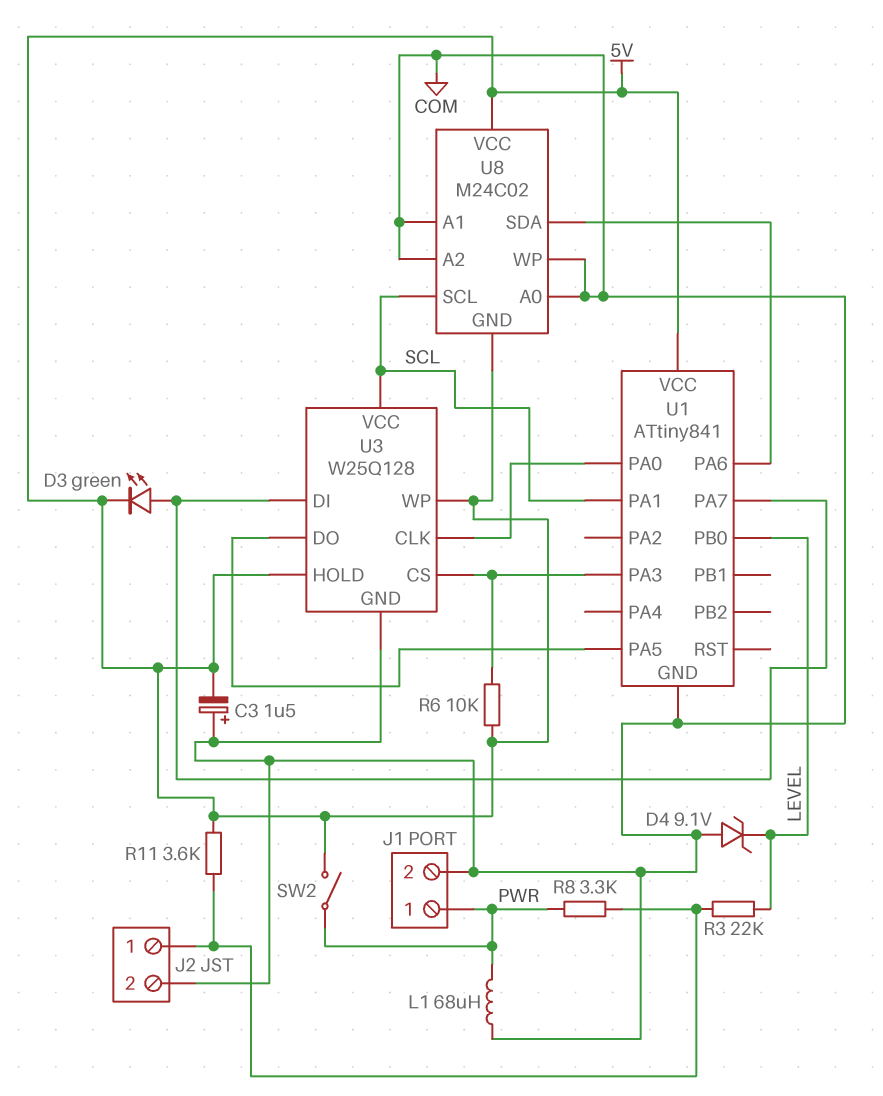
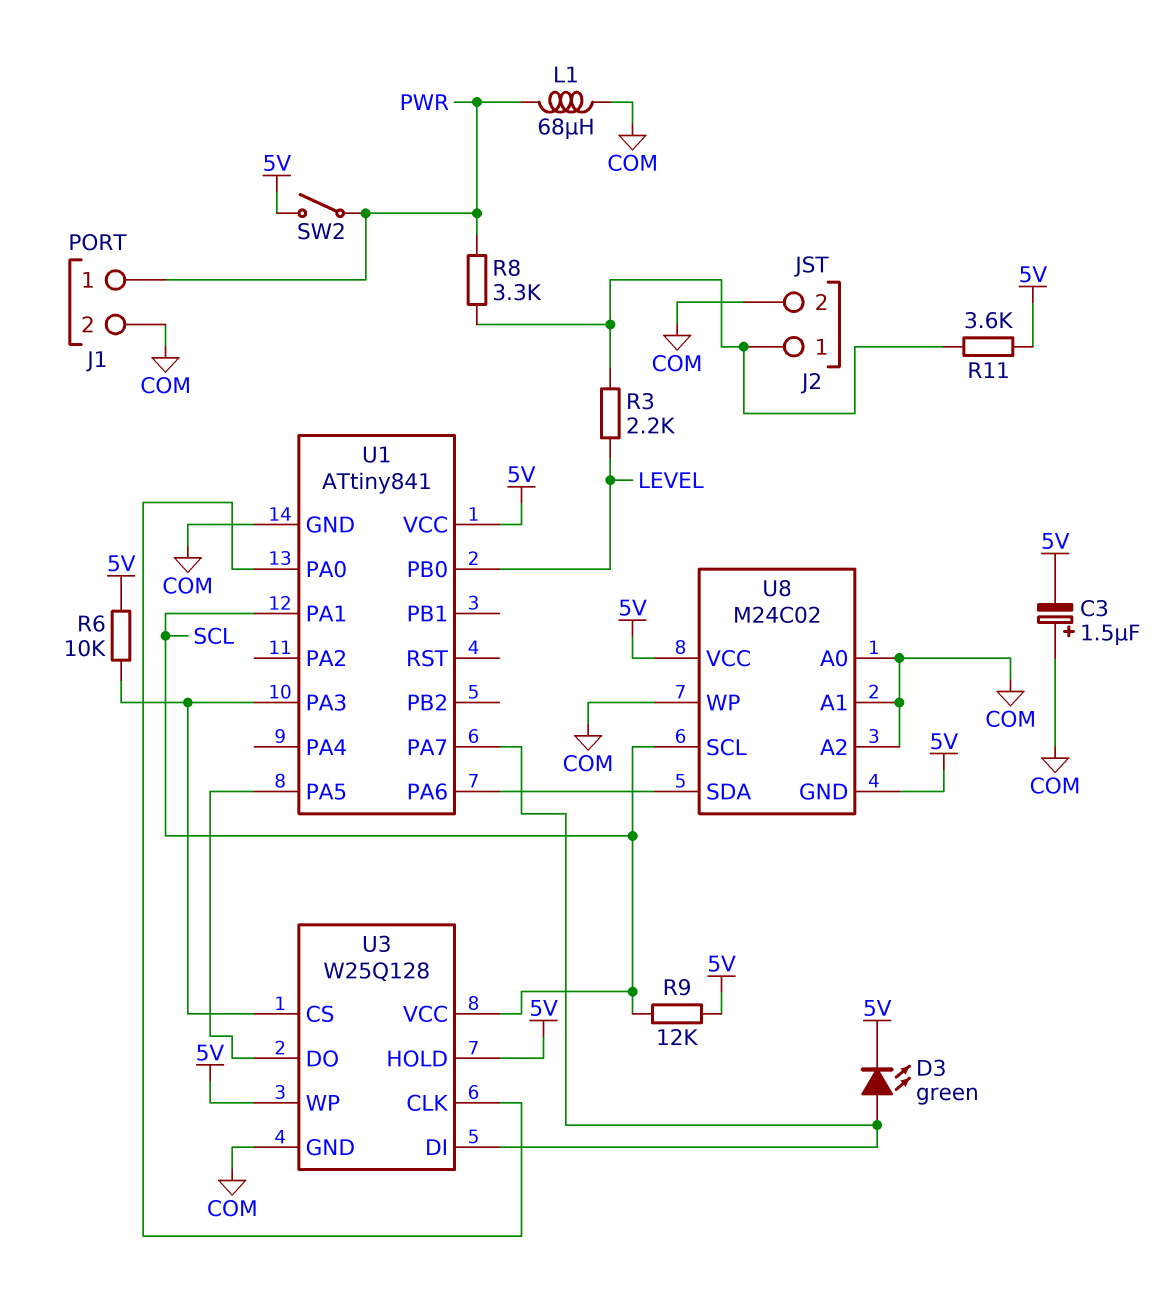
D4: zener 9.1V (A COM, K LEVEL) -> none
R3: 22k (J2/1, LEVEL) -> 2.2k (J2/1, LEVEL)
R9: none -> 12k (5V, SCL)

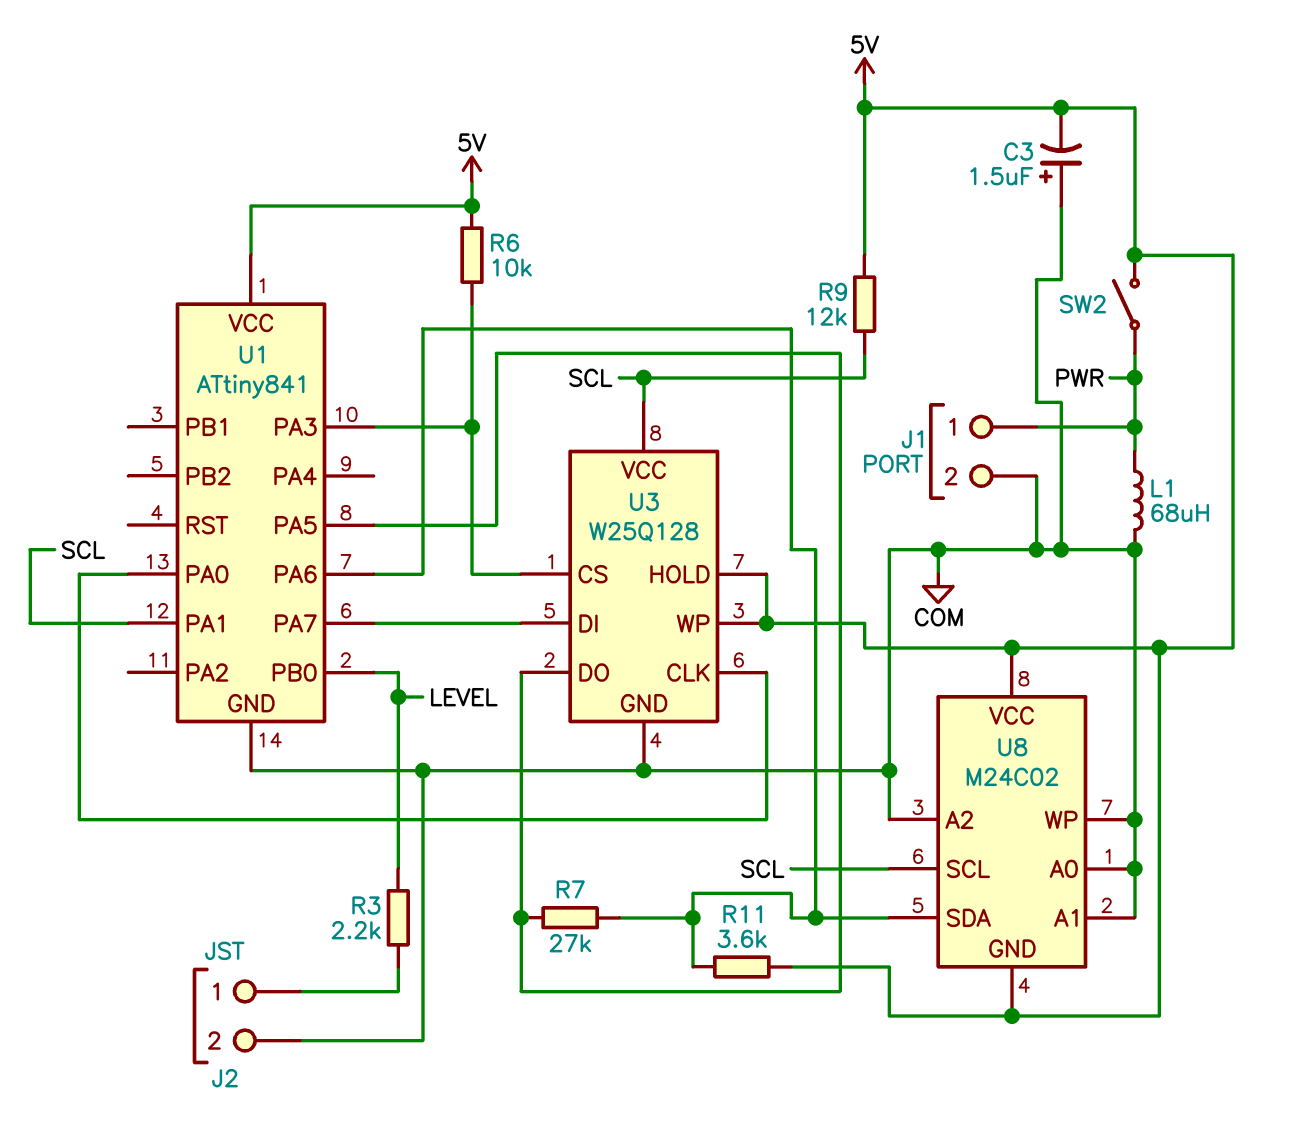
D3: LED green (A U1/PA7, K 5V) -> none
R7: none -> 27k (U1/PA5, U1/PA6)
R8: 3.3k (J2/1, PWR) -> none
R11: 3.6k (5V, J2/1) -> 3.6k (5V, U1/PA6)

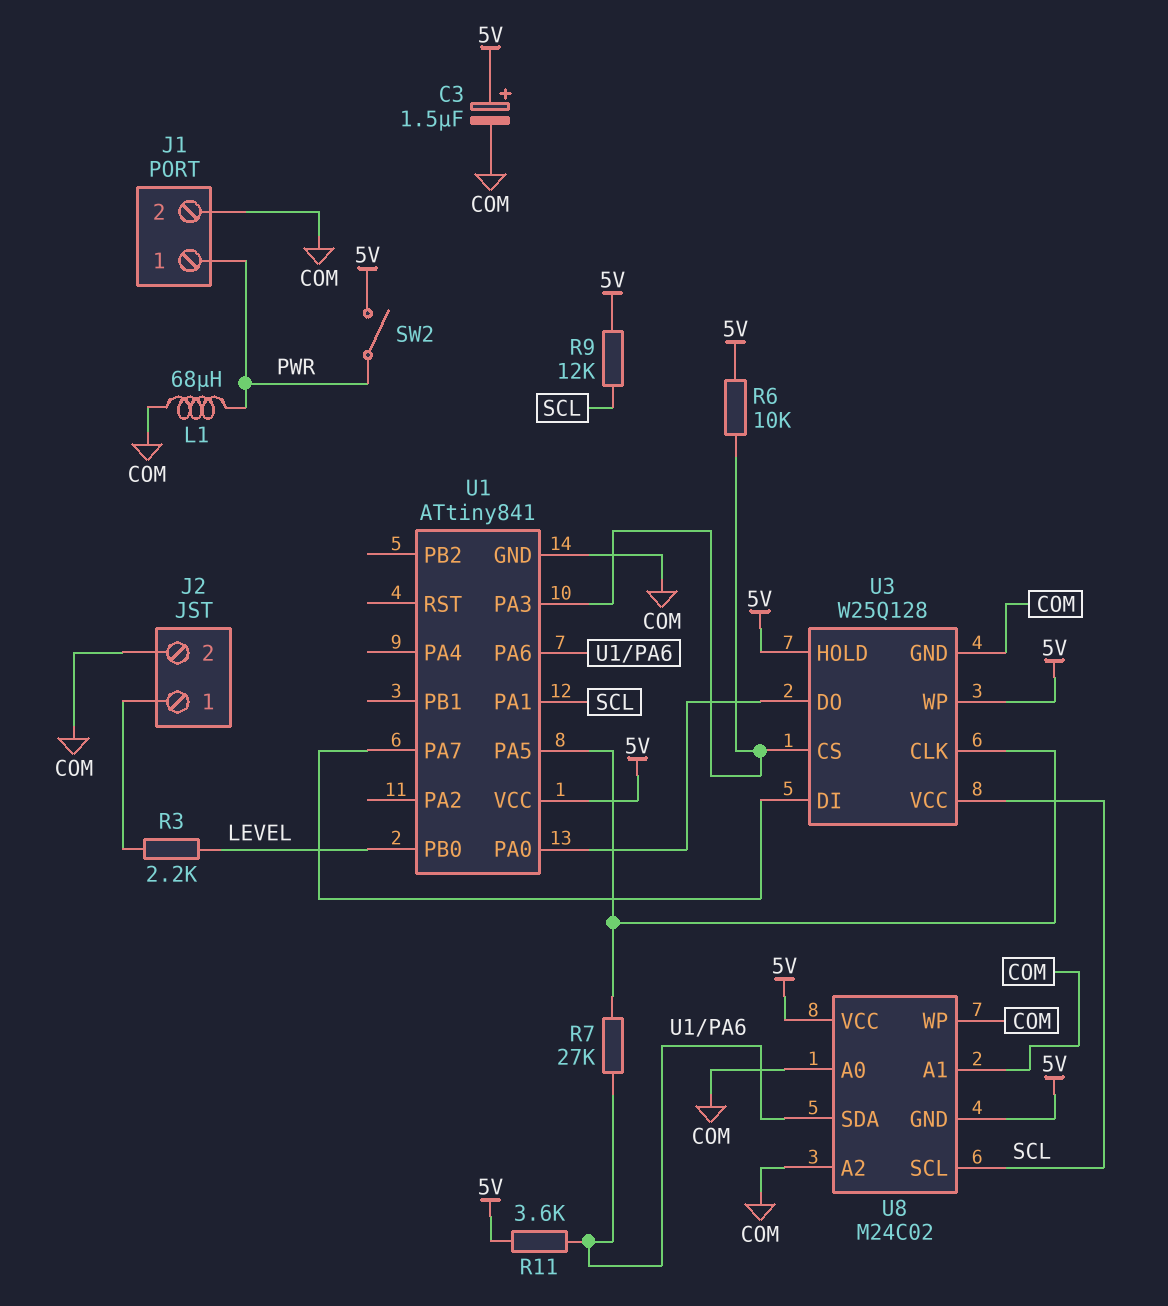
C3: 1.5uF (plus COM, minus 5V) -> 1.5uF (plus 5V, minus COM)
U3 pin CLK: U1/PA0 -> U1/PA5
U3 pin DO: U1/PA5 -> U1/PA0

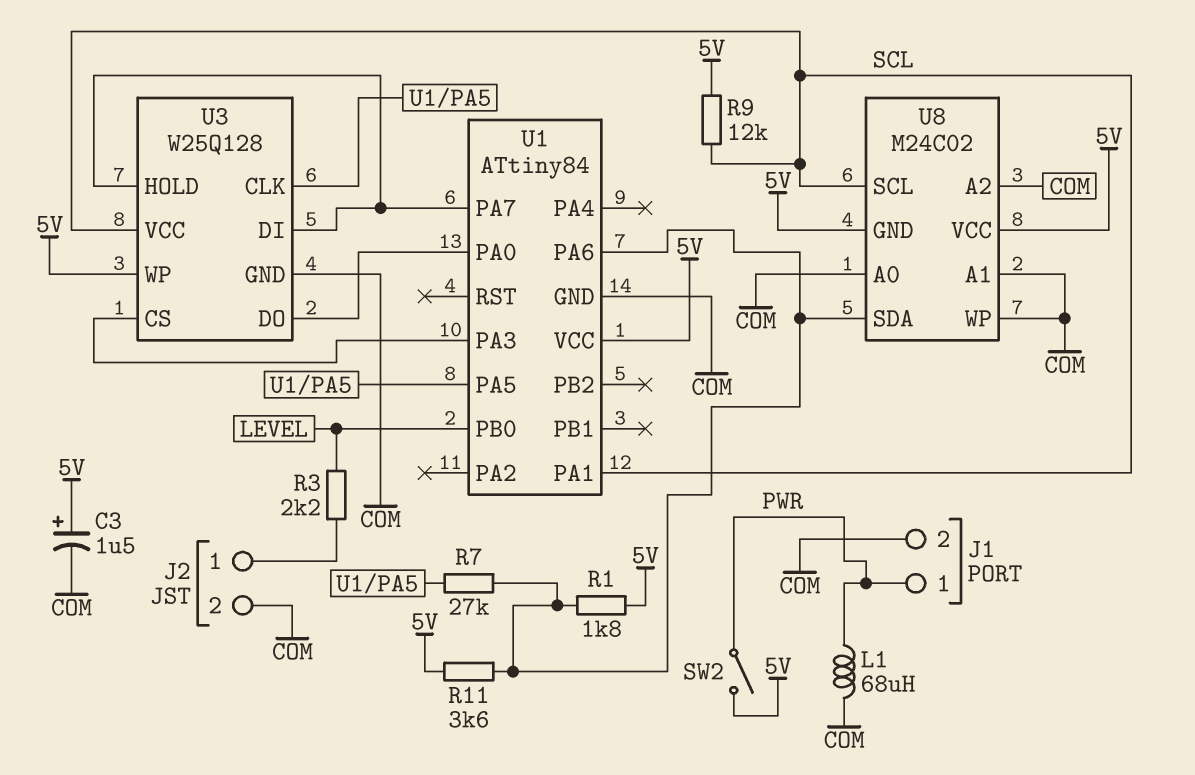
R1: none -> 1.8k (5V, U1/PA6)
R6: 10k (5V, U1/PA3) -> none
U1: ATtiny841 -> ATtiny84
U3 pin HOLD: 5V -> U1/PA7

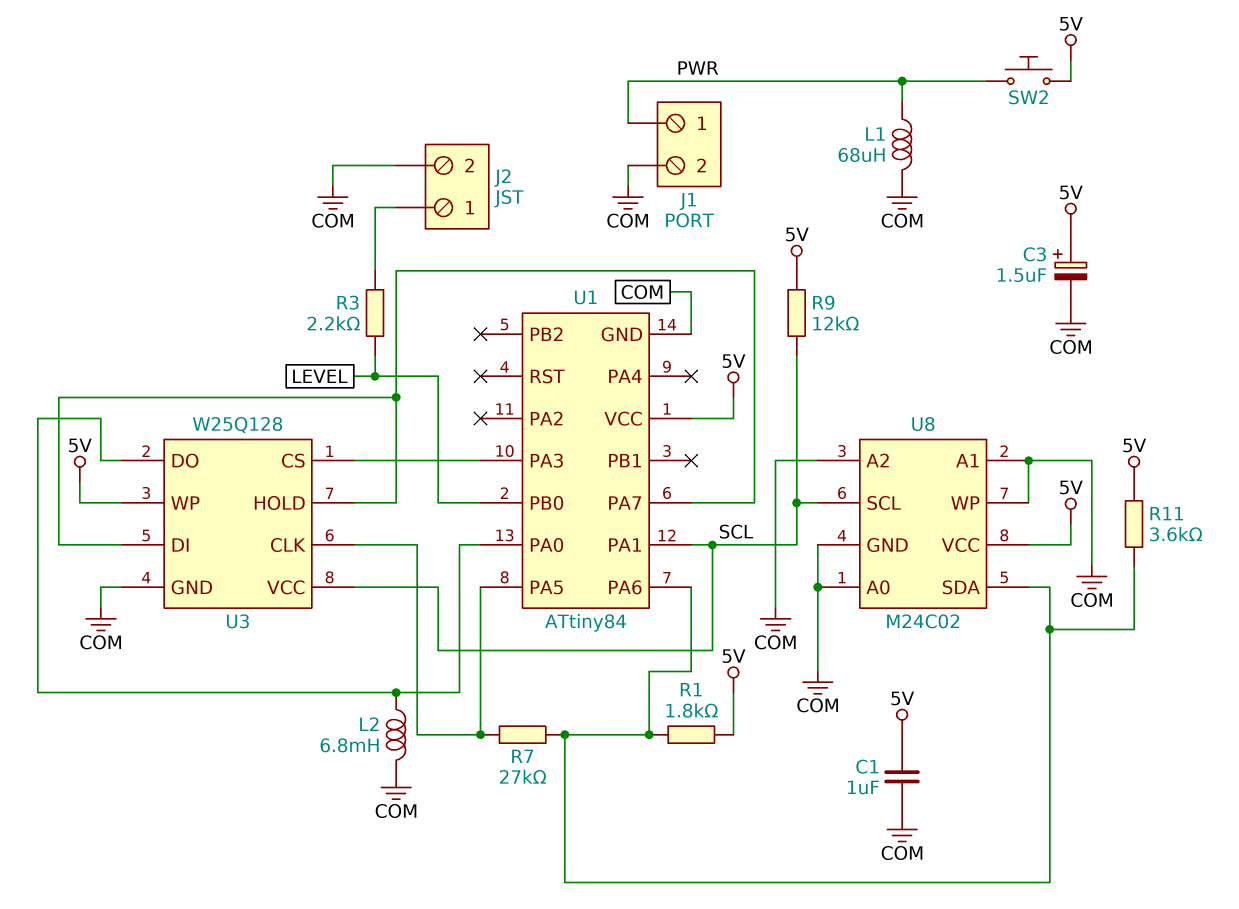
C1: none -> 1uF (5V, COM)
L2: none -> 6.8mH (COM, U1/PA0)
SW2: switch (5V, PWR) -> button (5V, PWR)
U8 pin GND: 5V -> COM

